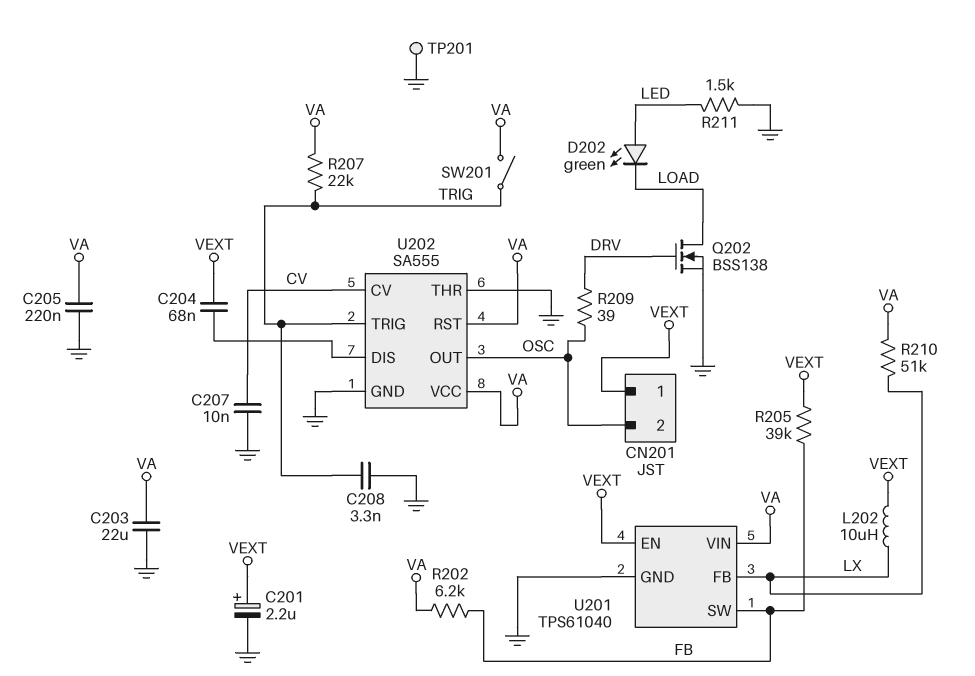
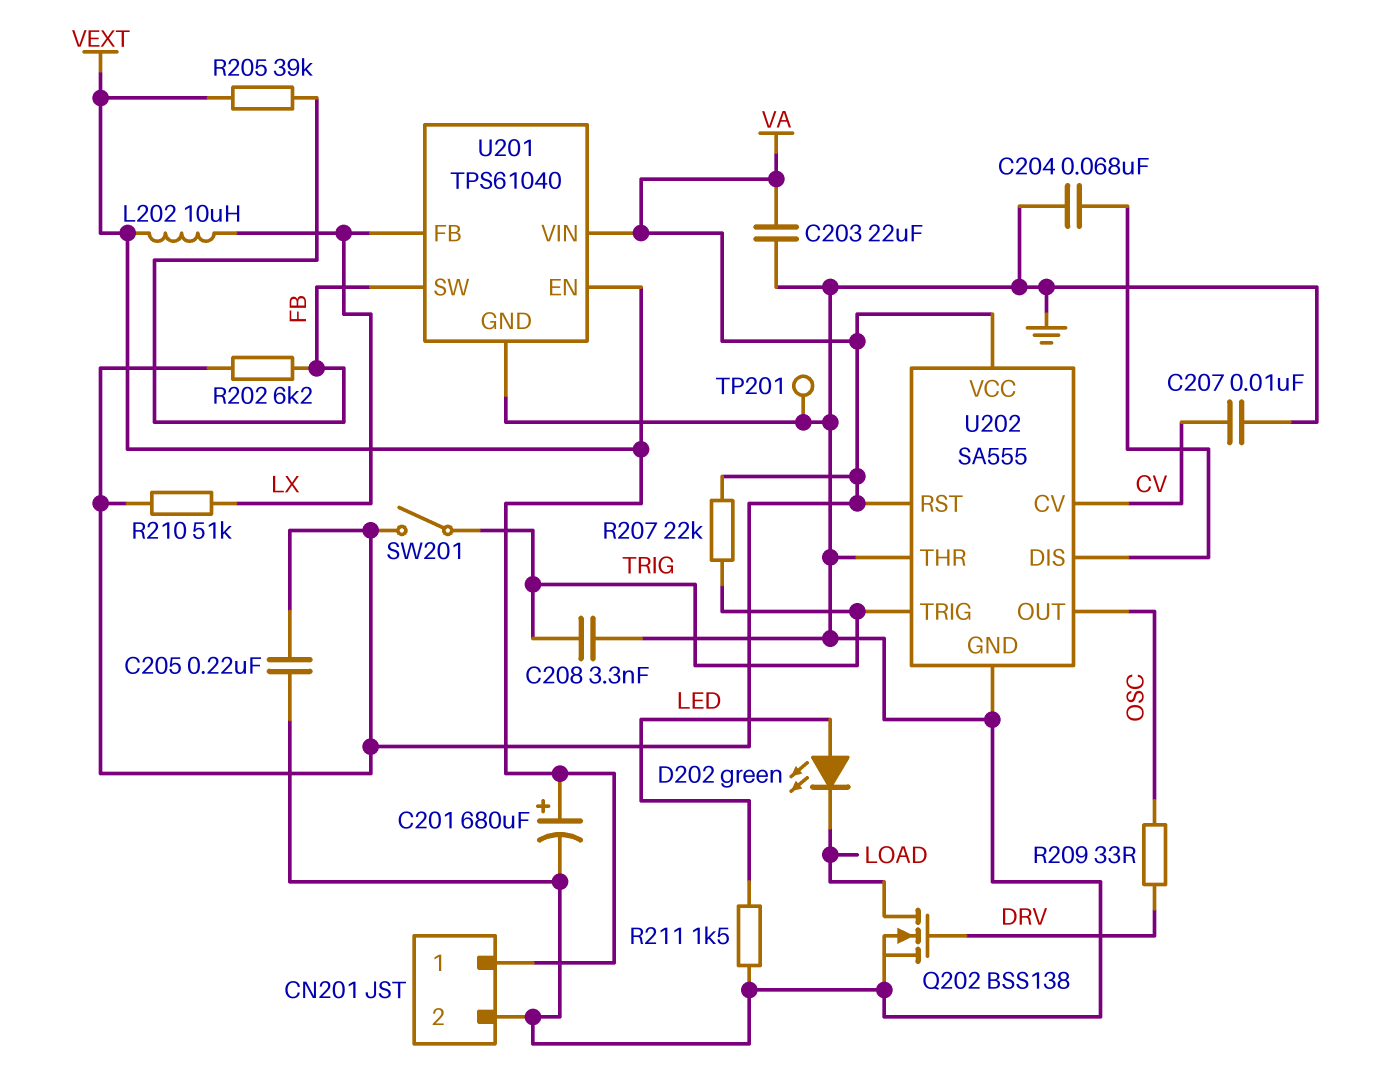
C201: 2.2uF (plus VEXT, minus GND) -> 680uF (plus VEXT, minus GND)
C204: 68nF (U202/DIS, VEXT) -> 68nF (GND, U202/DIS)
CN201 pin 2: OSC -> GND
R209: 39 (DRV, OSC) -> 33 (DRV, OSC)

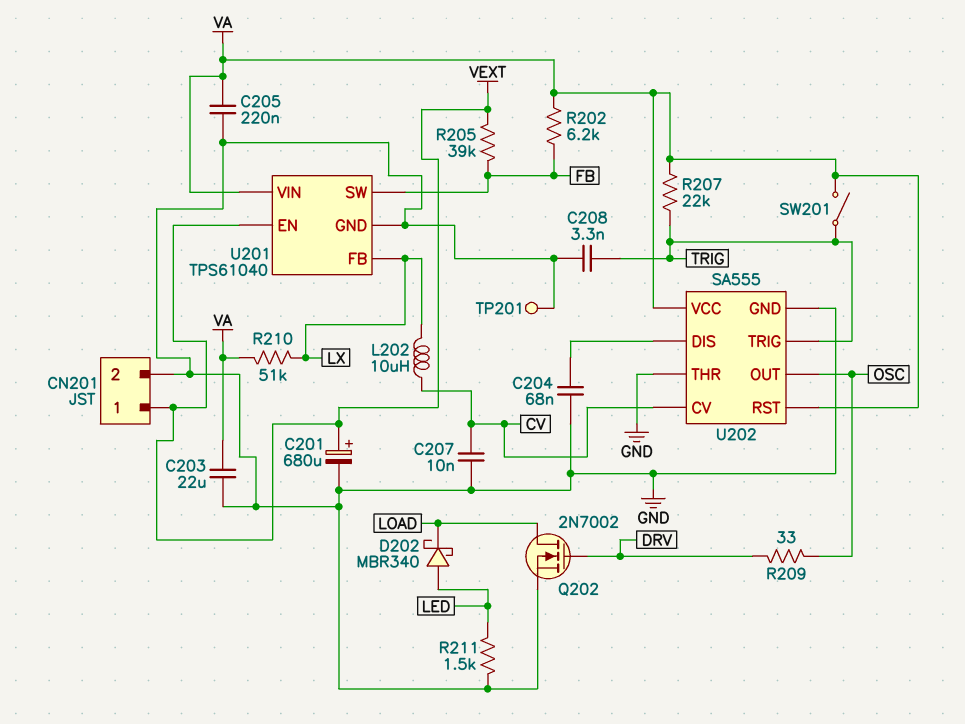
D202: LED green (A LED, K LOAD) -> schottky MBR340 (A LED, K LOAD)
L202: 10uH (LX, VEXT) -> 10uH (CV, LX)
Q202: NMOS BSS138 (G DRV, D LOAD, S GND) -> NMOS 2N7002 (G DRV, D LOAD, S GND)

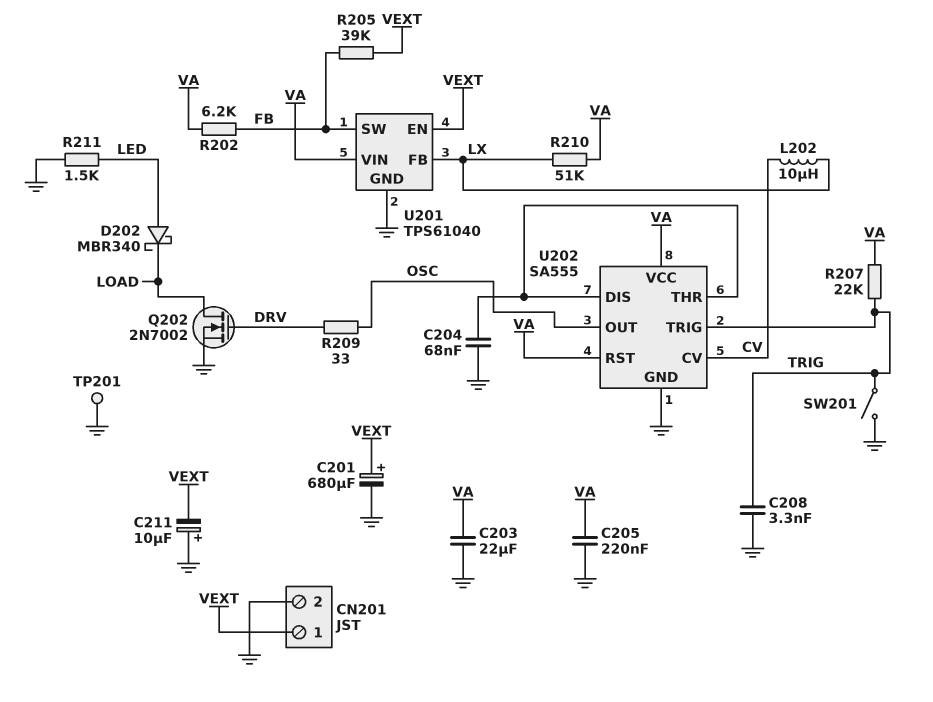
C207: 10nF (CV, GND) -> none
C211: none -> 10uF (plus GND, minus VEXT)
SW201: switch (TRIG, VA) -> switch (GND, TRIG)
U202 pin THR: GND -> U202/DIS

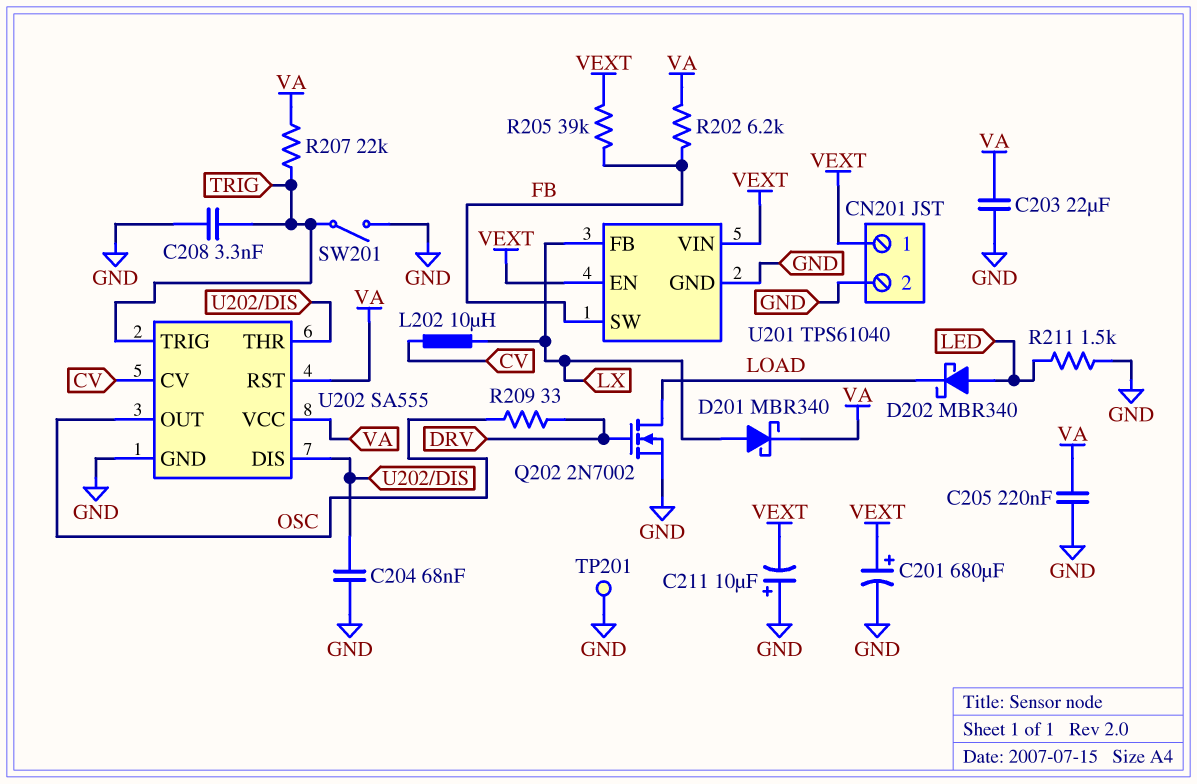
D201: none -> schottky MBR340 (A LX, K VA)
R210: 51k (LX, VA) -> none
U201 pin VIN: VA -> VEXT

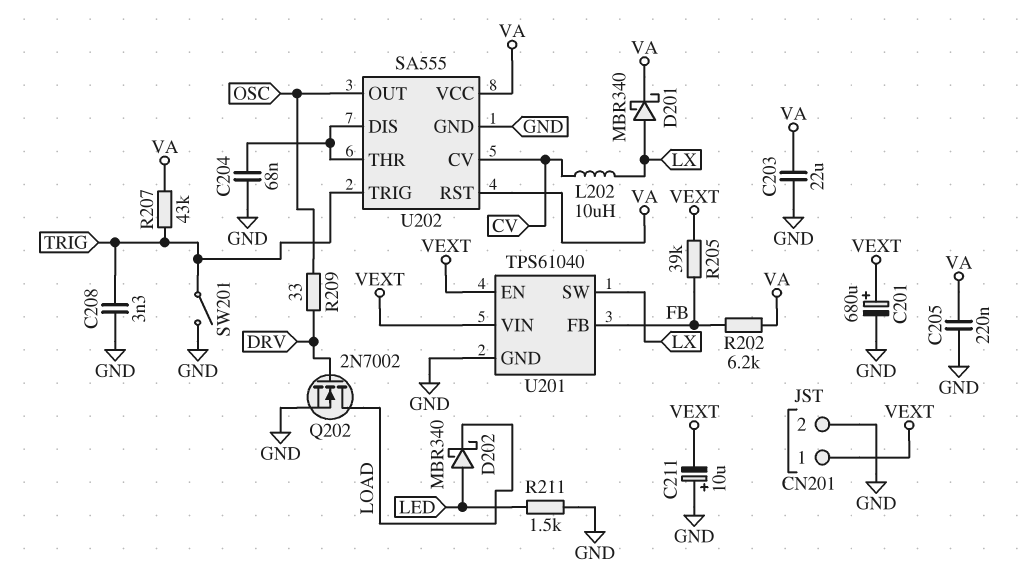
R207: 22k (TRIG, VA) -> 43k (TRIG, VA)
TP201: test point (GND) -> none
U201 pin FB: LX -> FB
U201 pin SW: FB -> LX

